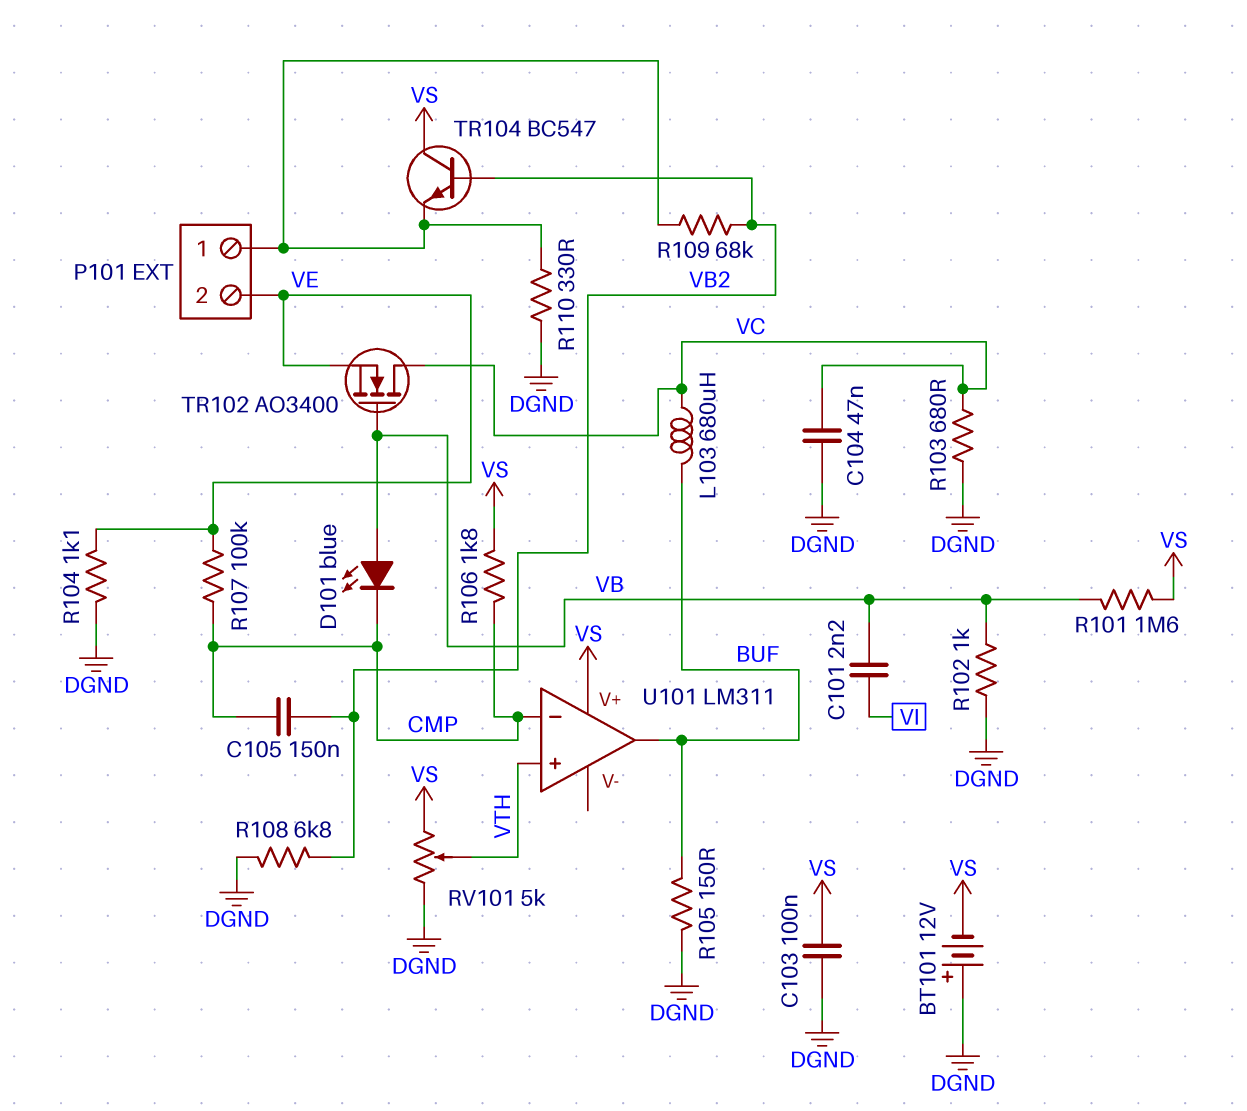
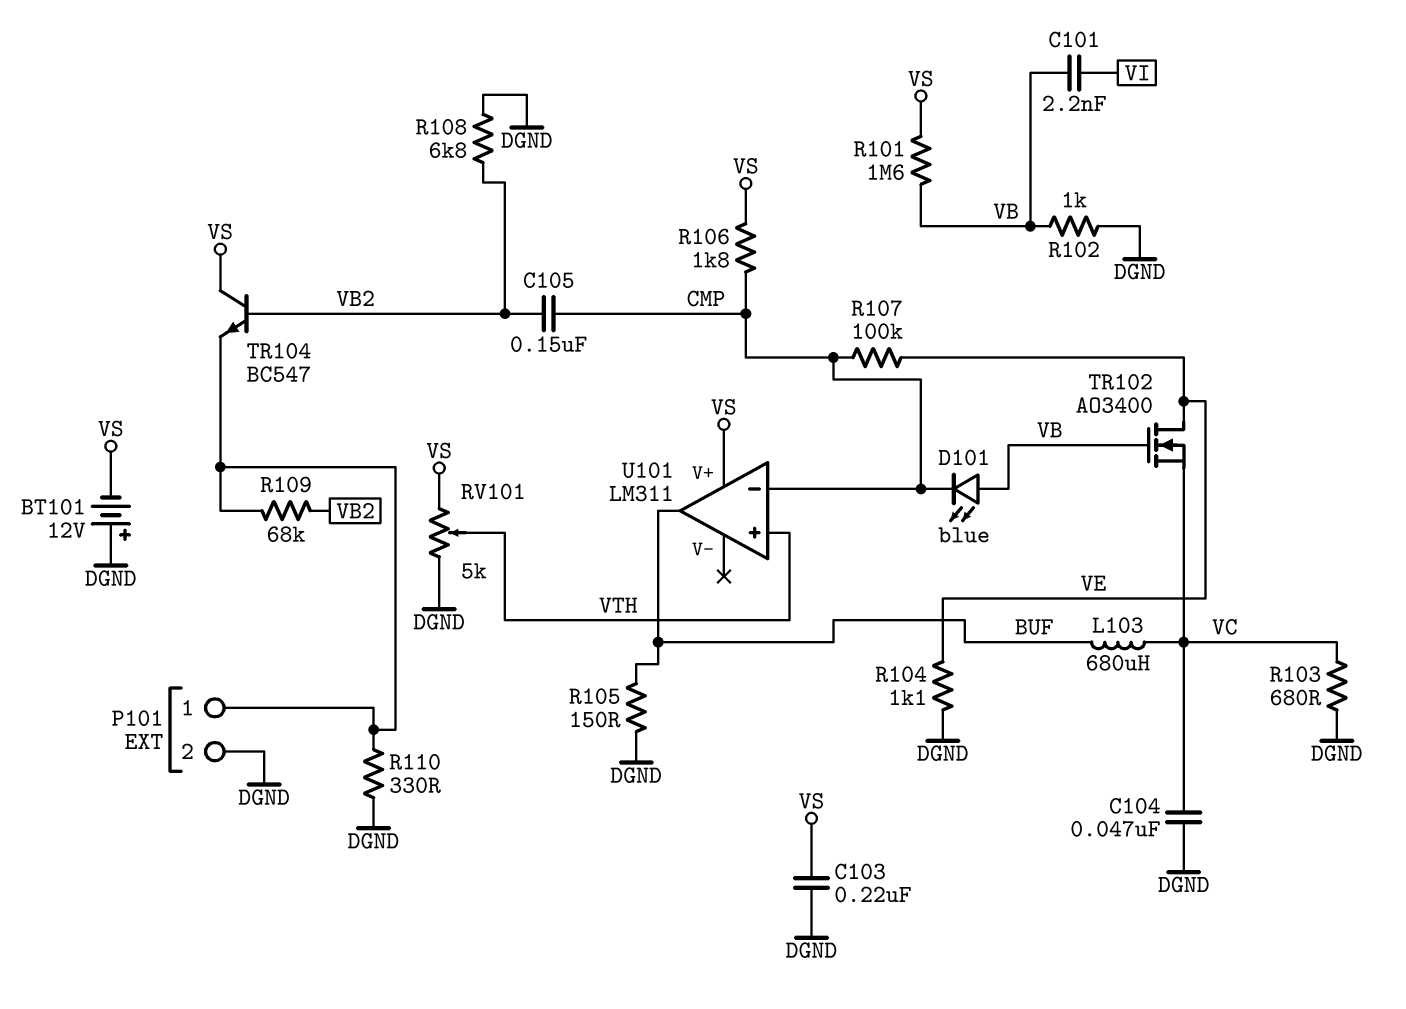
C103: 100nF (DGND, VS) -> 220nF (DGND, VS)
P101 pin 2: VE -> DGND
TR102: NMOS AO3400 (G VB, D VC, S VE) -> NMOS AO3400 (G VB, D VE, S VC)

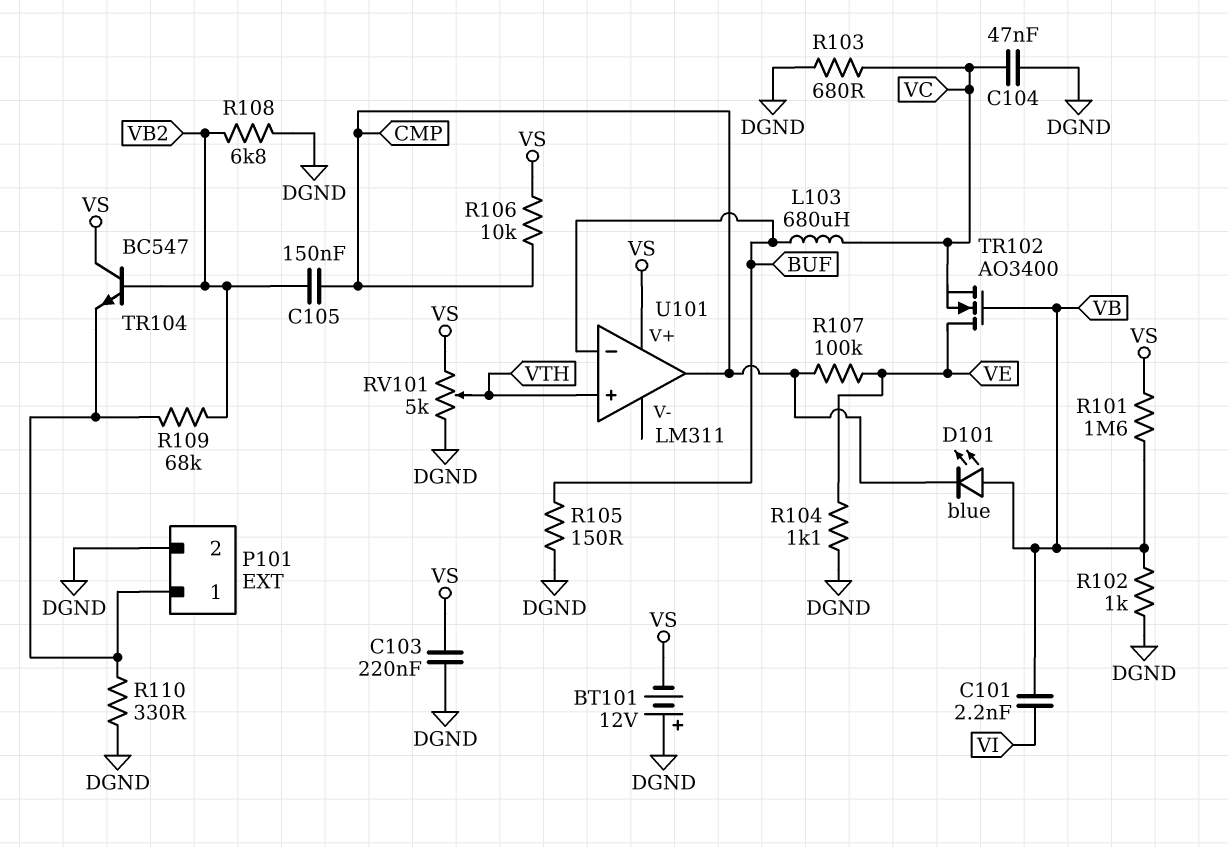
R106: 1.8k (CMP, VS) -> 10k (CMP, VS)
U101 pin in-: CMP -> BUF
U101 pin out: BUF -> CMP

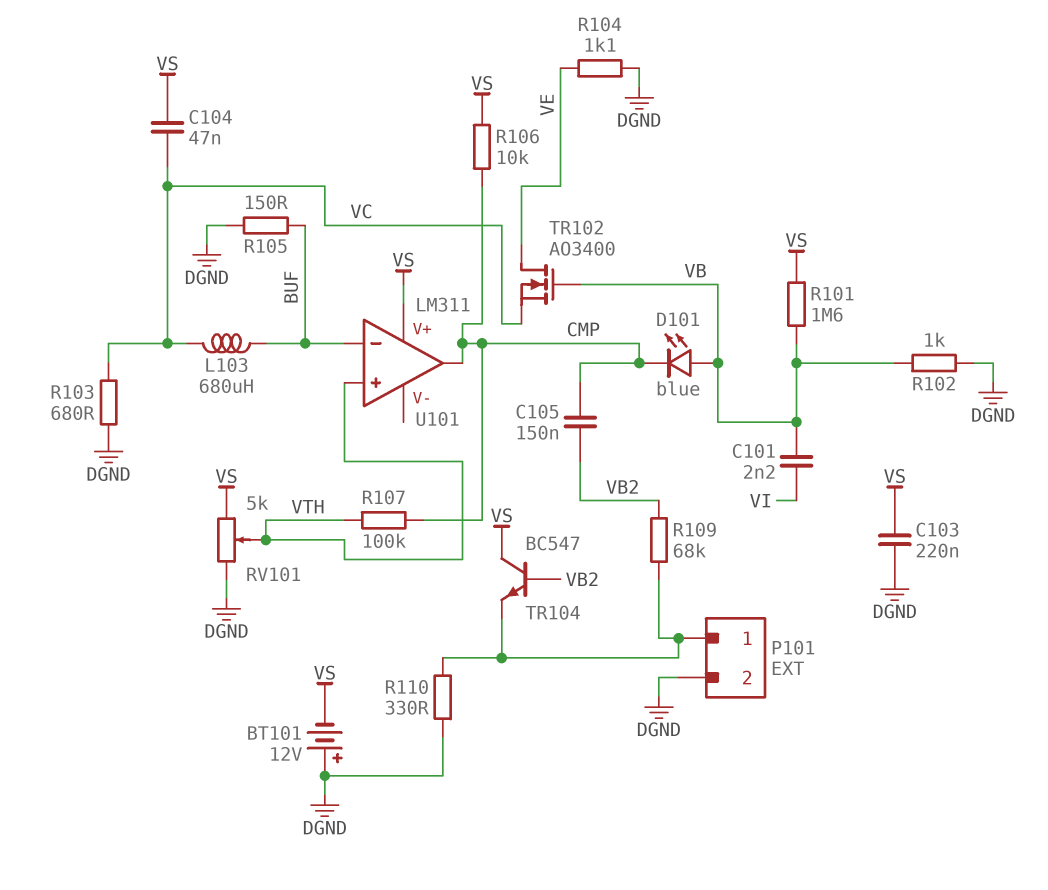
C104: 47nF (DGND, VC) -> 47nF (VC, VS)
R107: 100k (CMP, VE) -> 100k (CMP, VTH)
R108: 6.8k (DGND, VB2) -> none

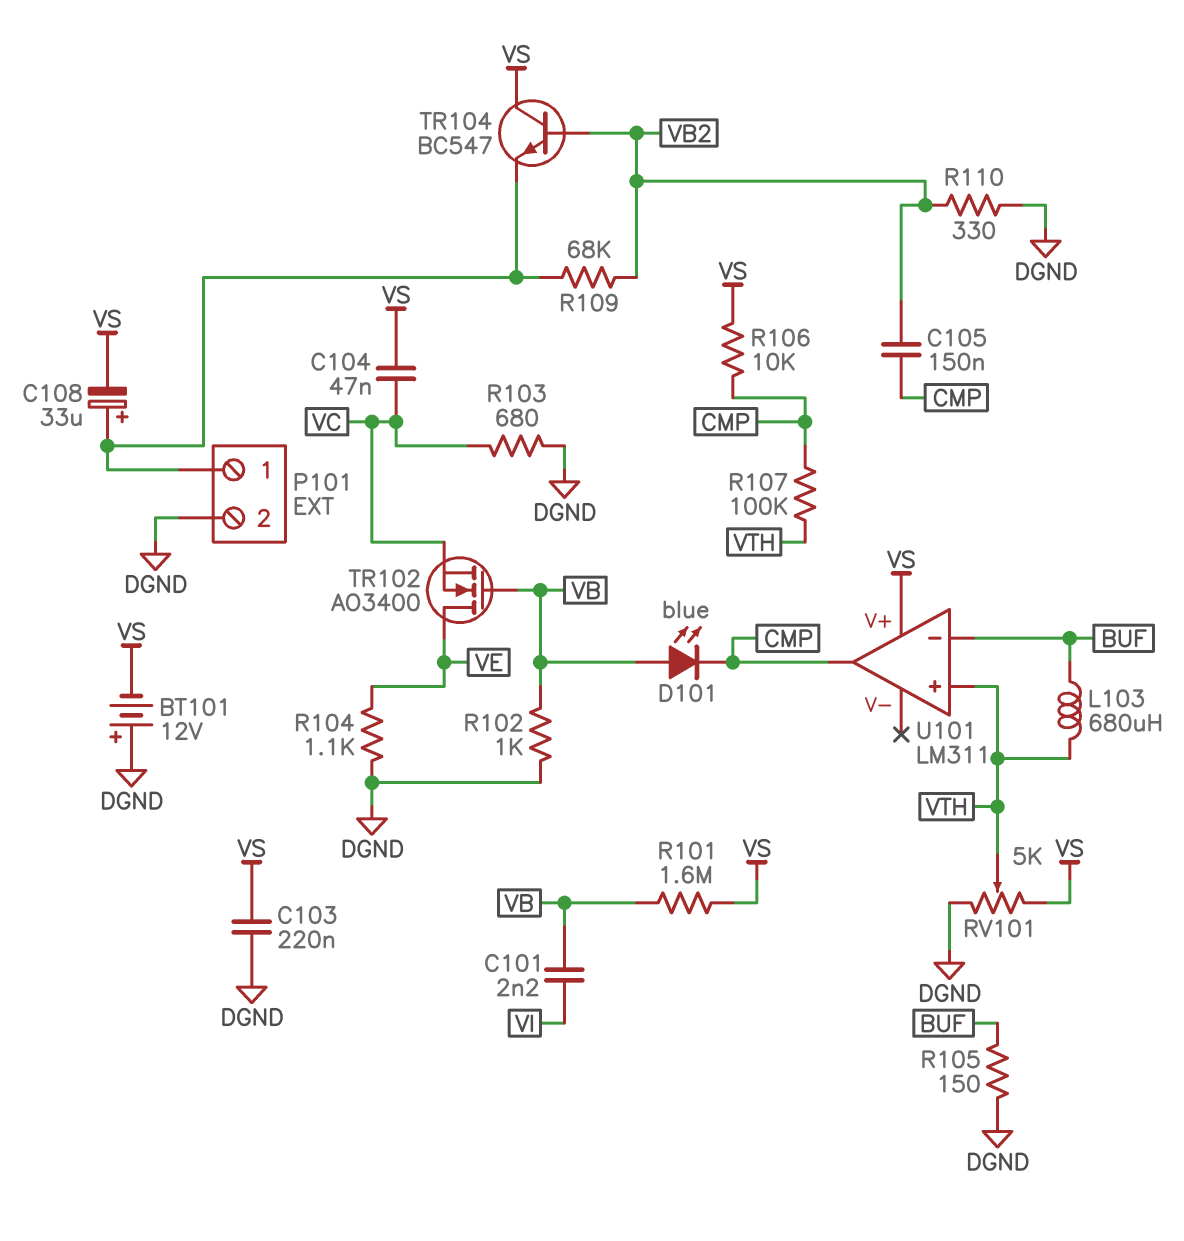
C108: none -> 33uF (plus P101/1, minus VS)
L103: 680uH (BUF, VC) -> 680uH (BUF, VTH)
R110: 330 (DGND, P101/1) -> 330 (DGND, VB2)

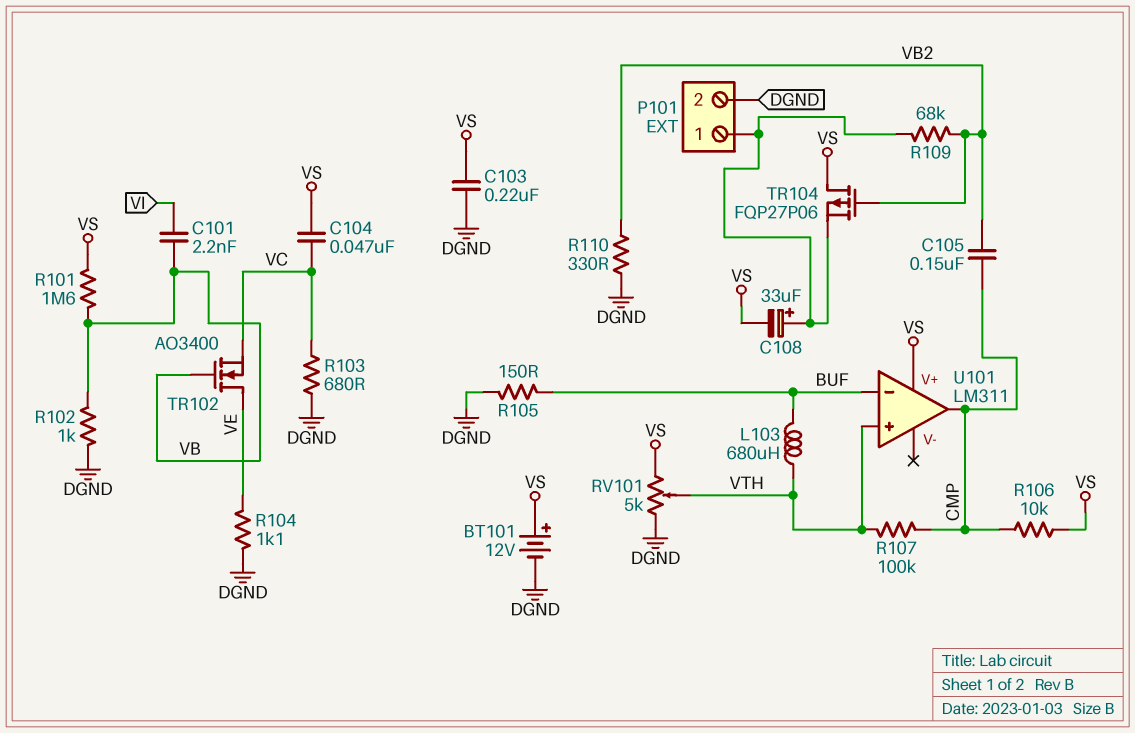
BT101: 12V (plus DGND, minus VS) -> 12V (plus VS, minus DGND)
D101: LED blue (A VB, K CMP) -> none
TR104: NPN BC547 (B VB2, C VS, E P101/1) -> PMOS FQP27P06 (G VB2, D VS, S P101/1)

